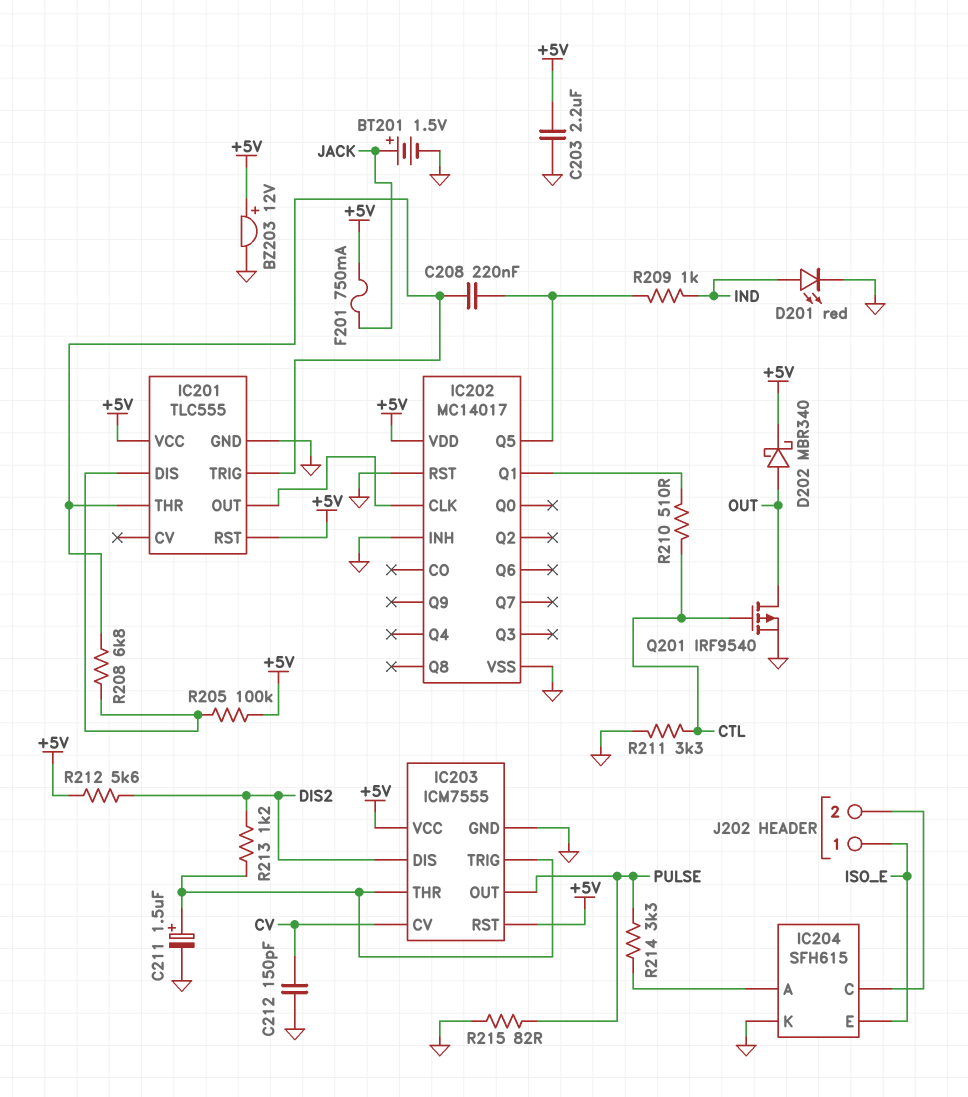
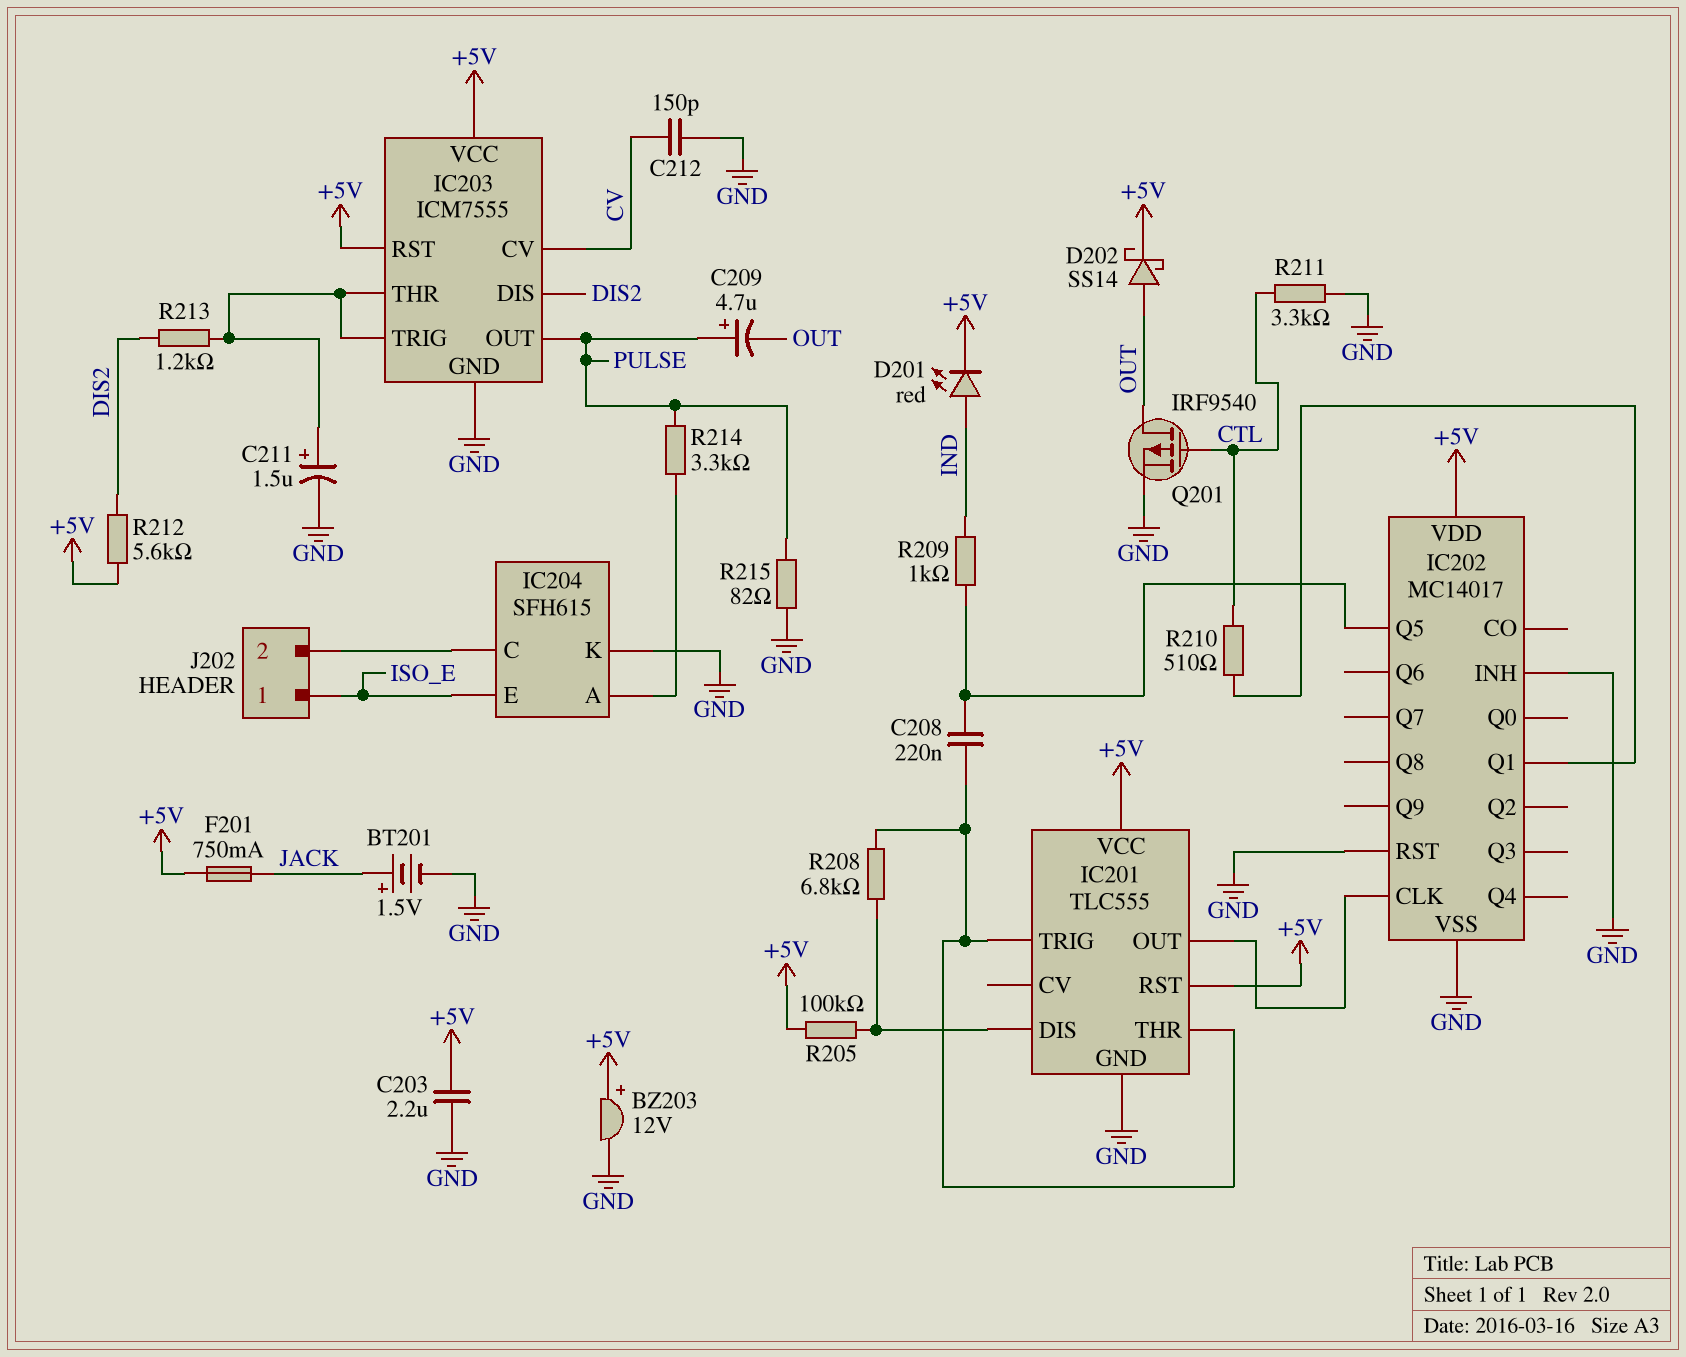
C209: none -> 4.7uF (plus PULSE, minus OUT)
D201: LED red (A IND, K GND) -> LED red (A IND, K +5V)
D202: schottky MBR340 (A OUT, K +5V) -> schottky SS14 (A OUT, K +5V)

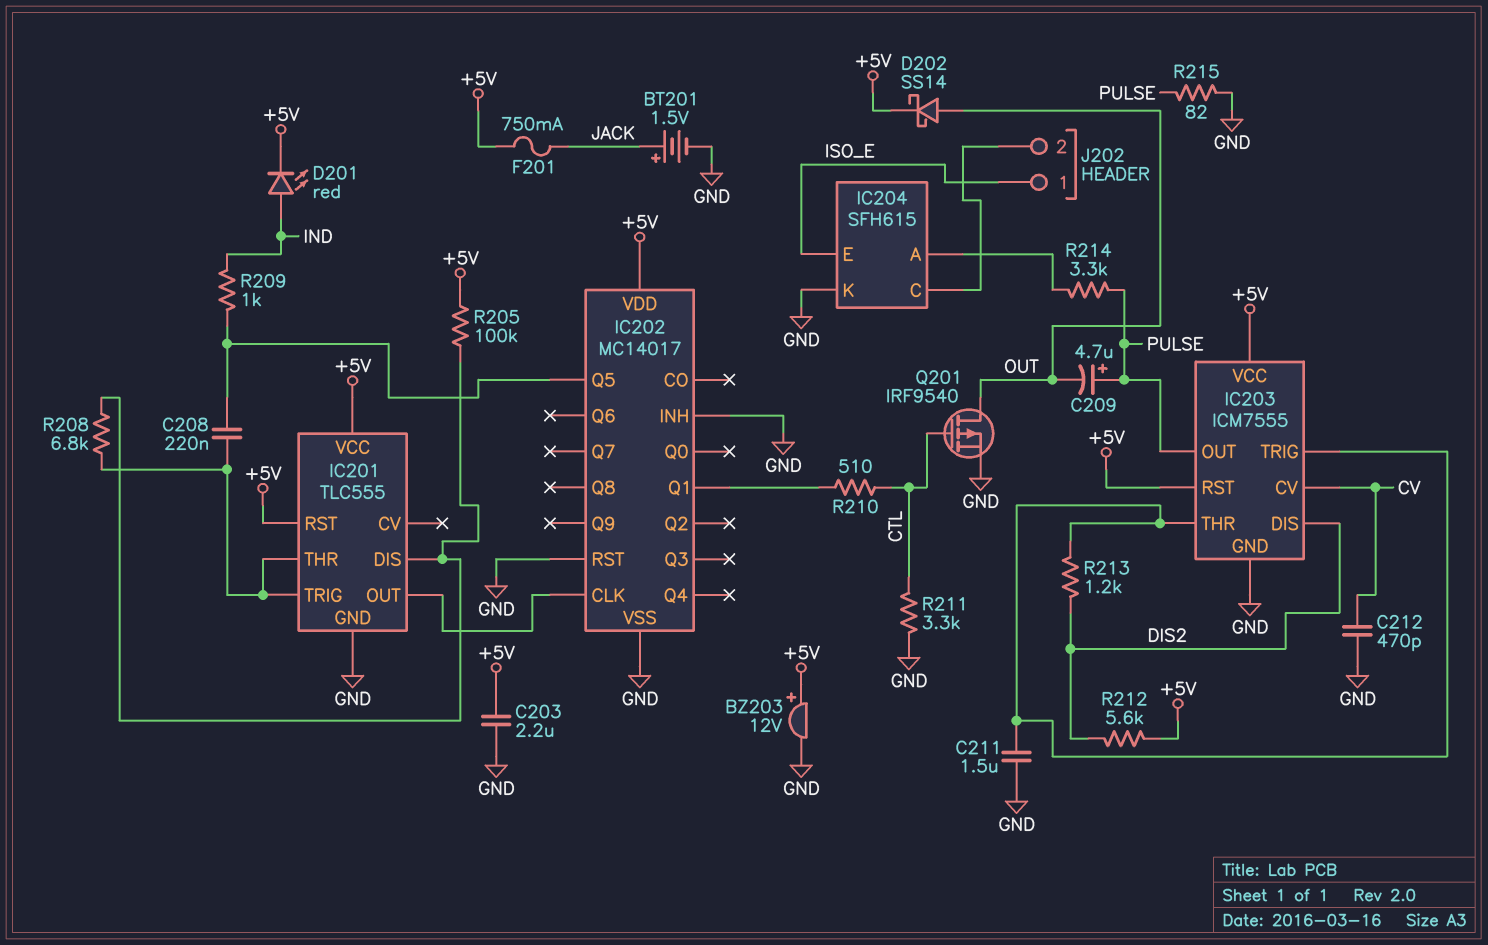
C211: 1.5uF (plus IC203/THR, minus GND) -> 1.5uF (GND, IC203/THR)
C212: 150pF (CV, GND) -> 470pF (CV, GND)

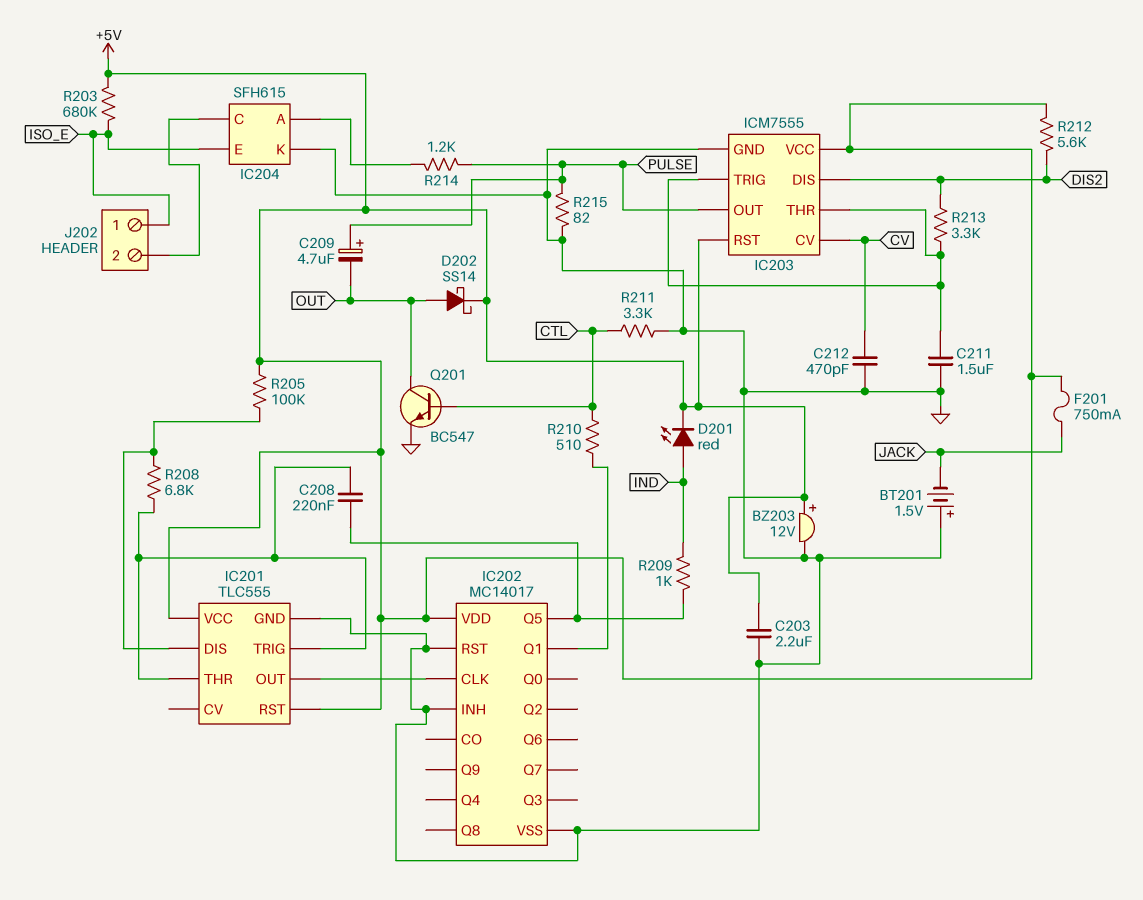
BT201: 1.5V (plus JACK, minus GND) -> 1.5V (plus GND, minus JACK)
Q201: PMOS IRF9540 (G CTL, D OUT, S GND) -> NPN BC547 (B CTL, C OUT, E GND)
R203: none -> 680k (+5V, ISO_E)
R213: 1.2k (DIS2, IC203/THR) -> 3.3k (DIS2, IC203/THR)
R214: 3.3k (IC204/A, PULSE) -> 1.2k (IC204/A, PULSE)

